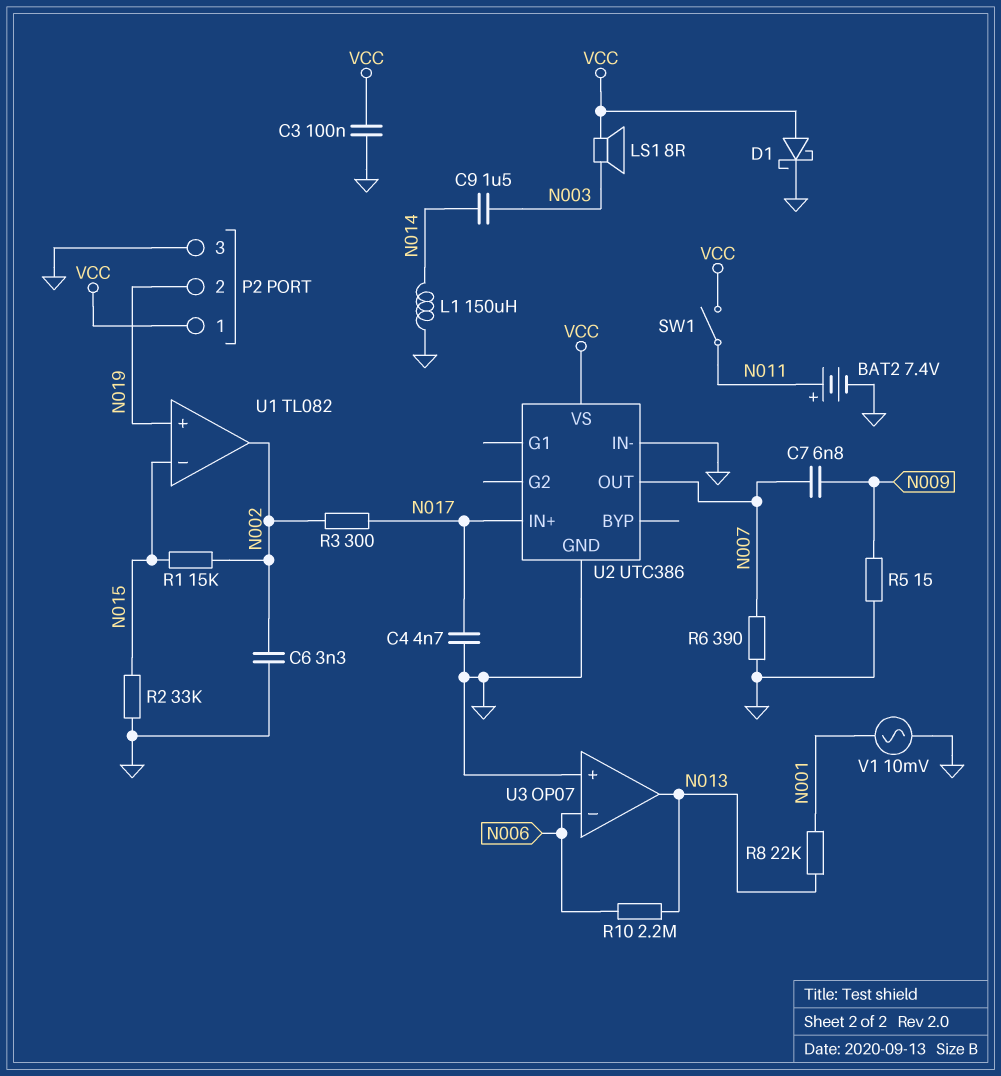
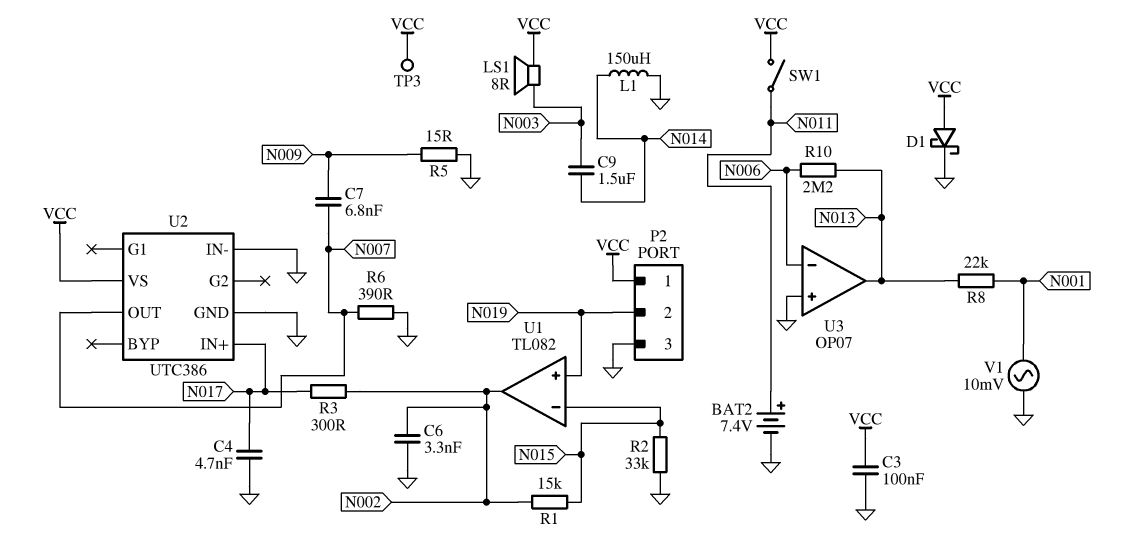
TP3: none -> test point (VCC)

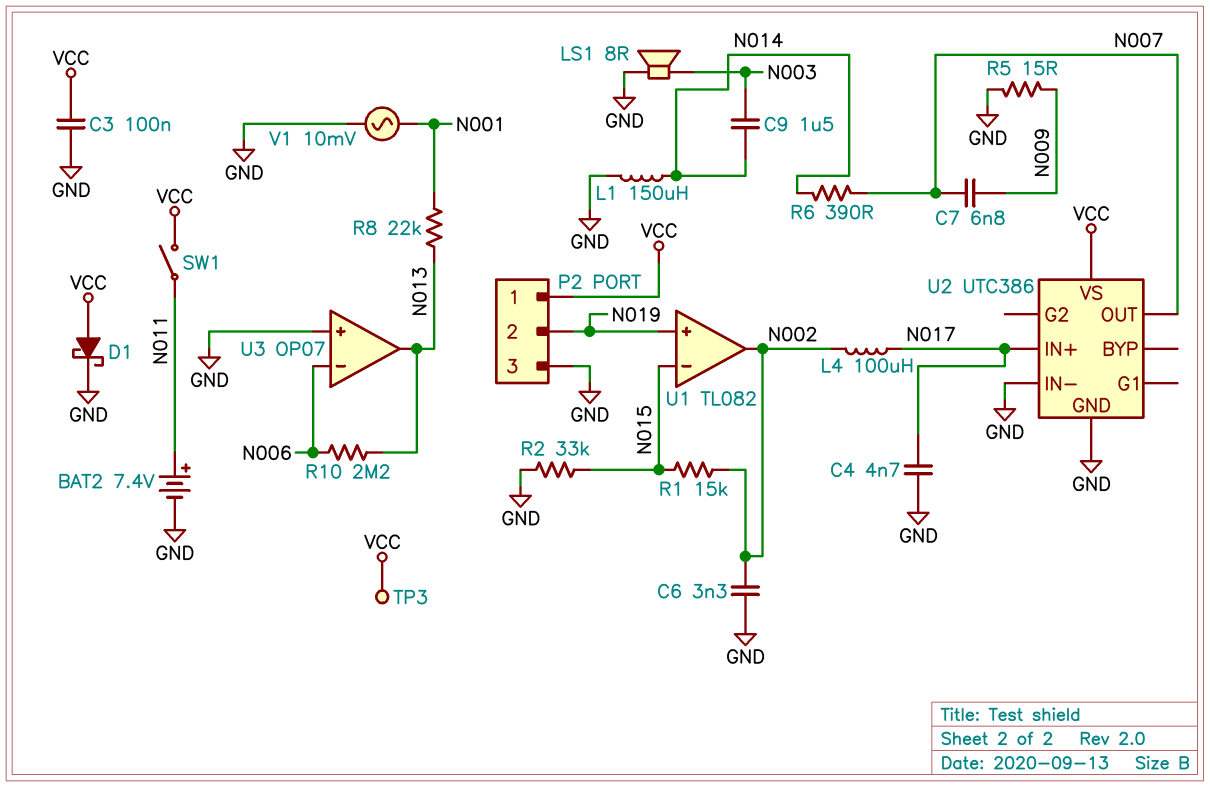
L4: none -> 100uH (N002, N017)
LS1: speaker 8R (N003, VCC) -> speaker 8R (GND, N003)
R3: 300 (N002, N017) -> none
R6: 390 (GND, N007) -> 390 (N007, N014)

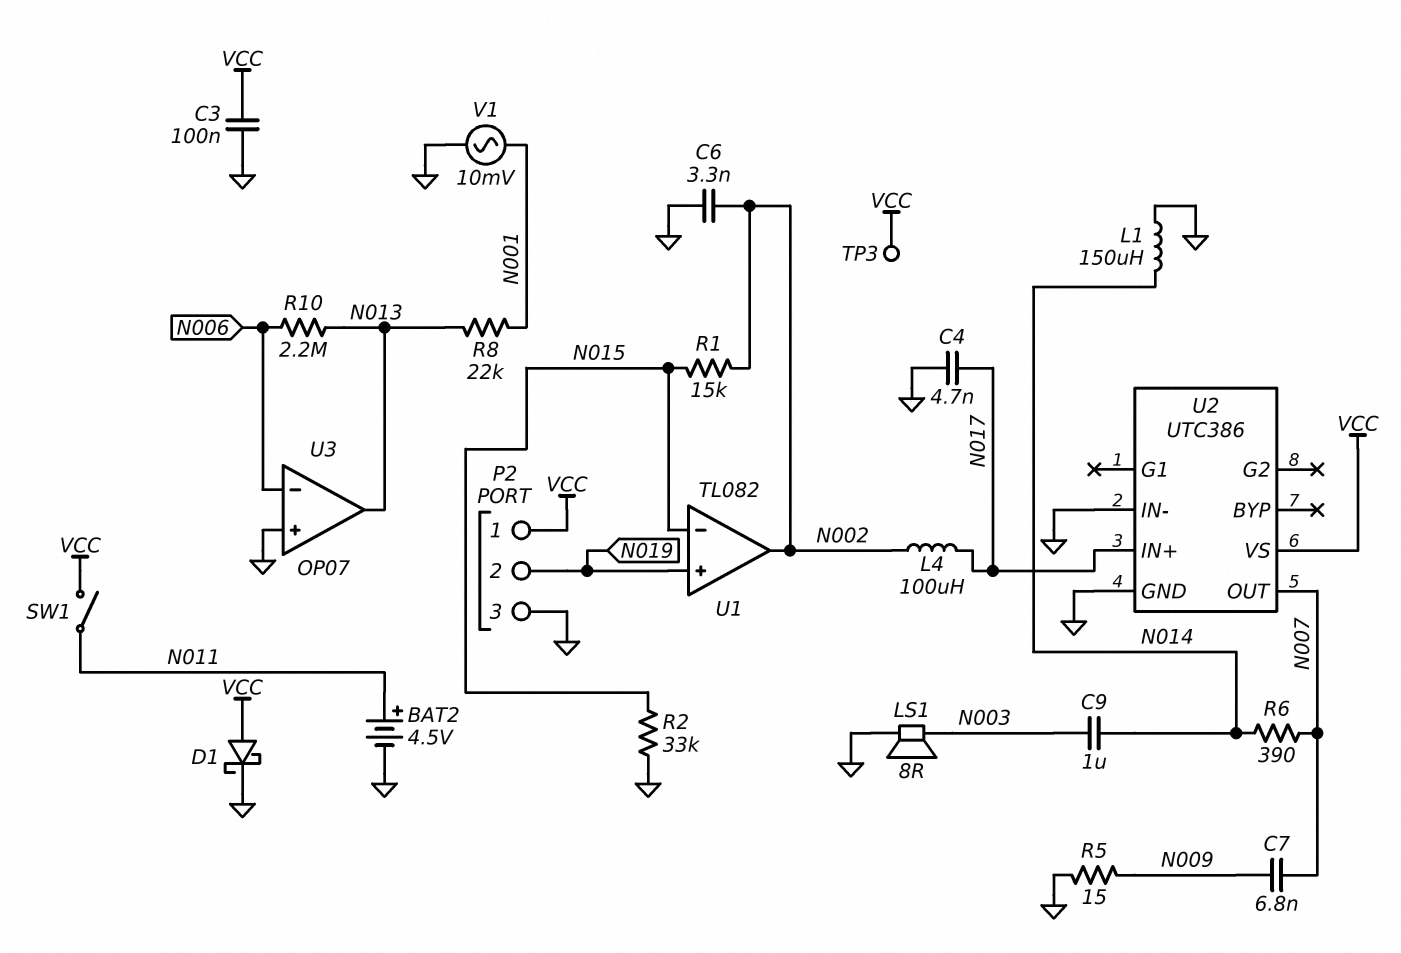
BAT2: 7.4V (plus N011, minus GND) -> 4.5V (plus N011, minus GND)
C9: 1.5uF (N003, N014) -> 1uF (N003, N014)

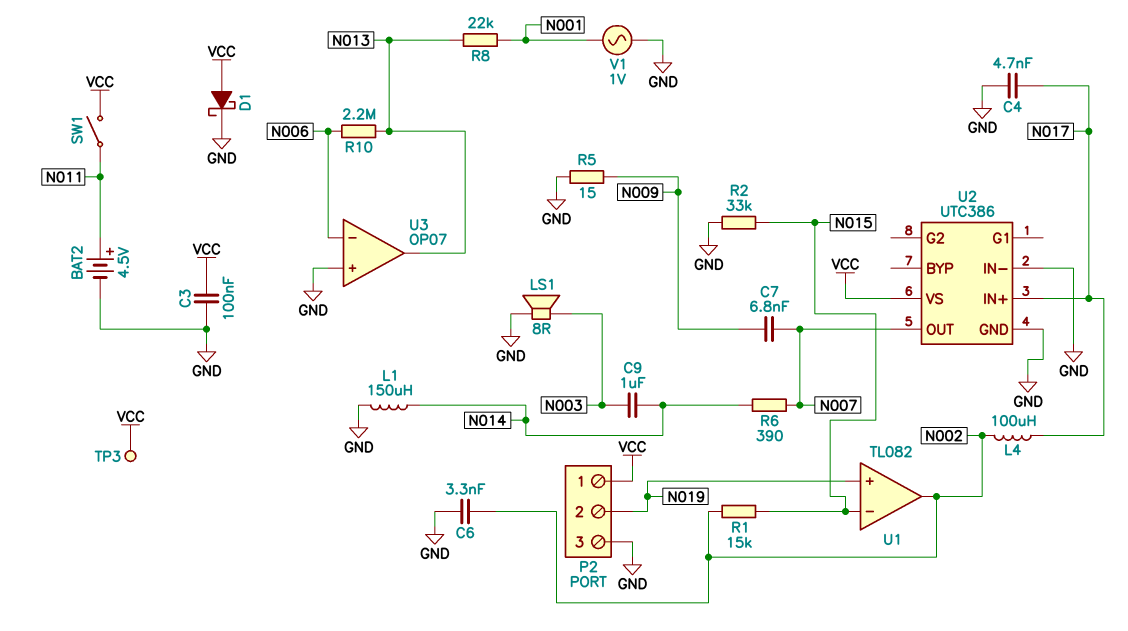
V1: AC 10mV (GND, N001) -> AC 1V (GND, N001)

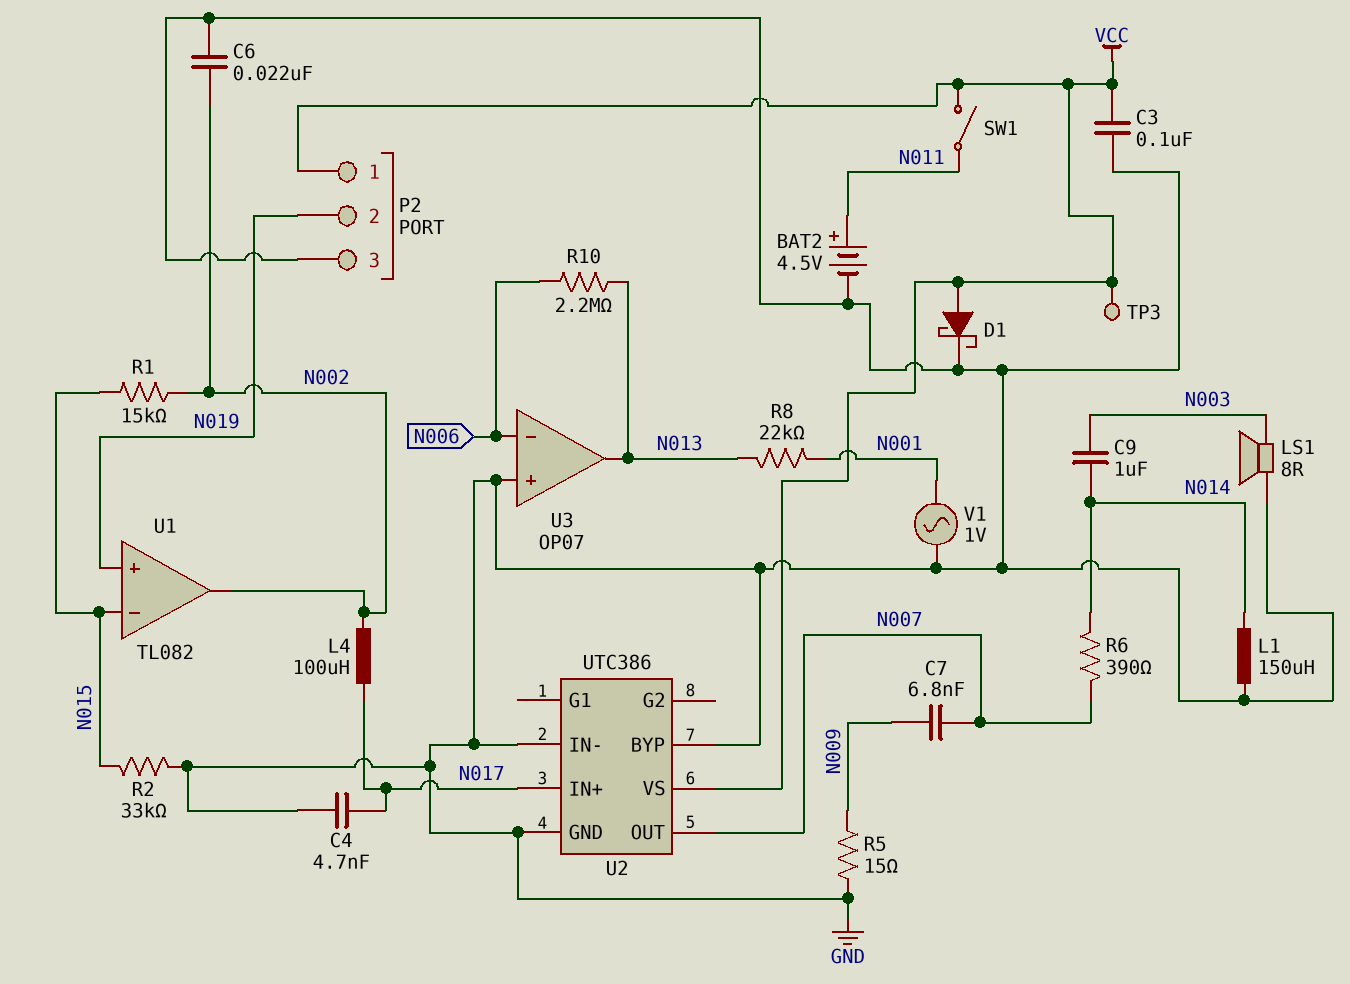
C6: 3.3nF (GND, N002) -> 22nF (GND, N002)
U2 pin BYP: none -> GND

